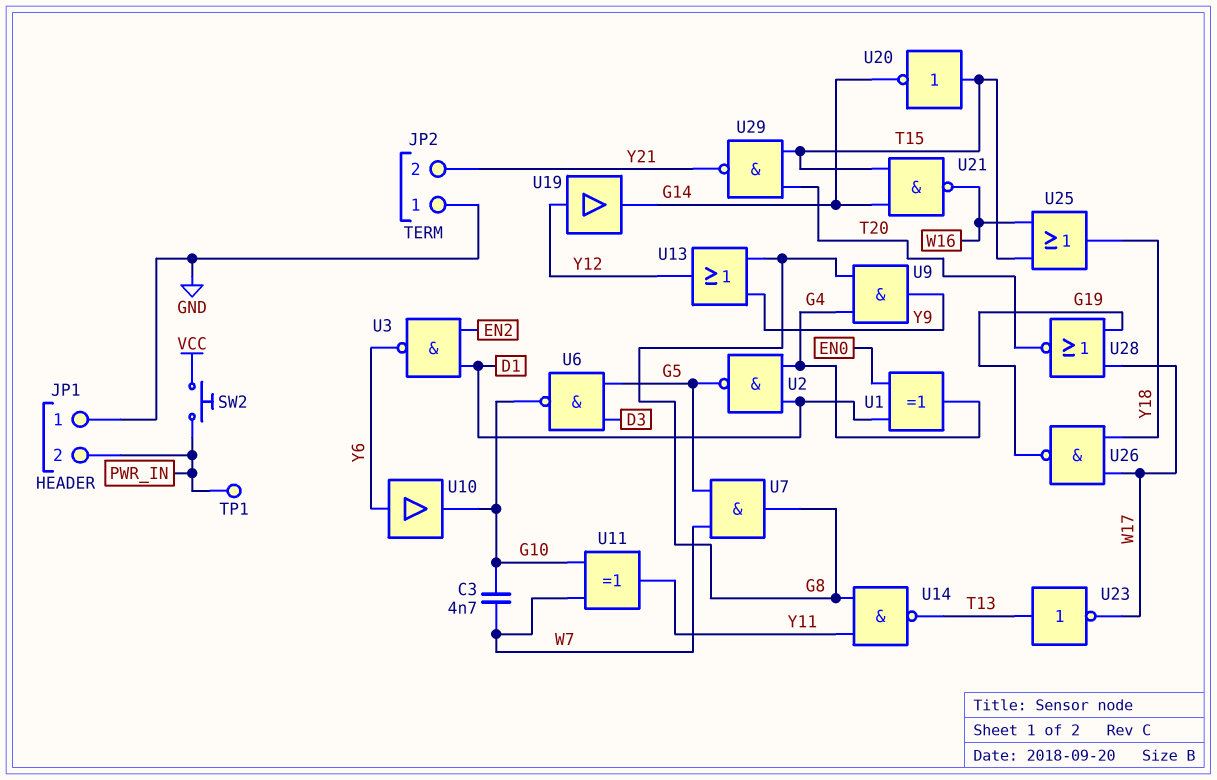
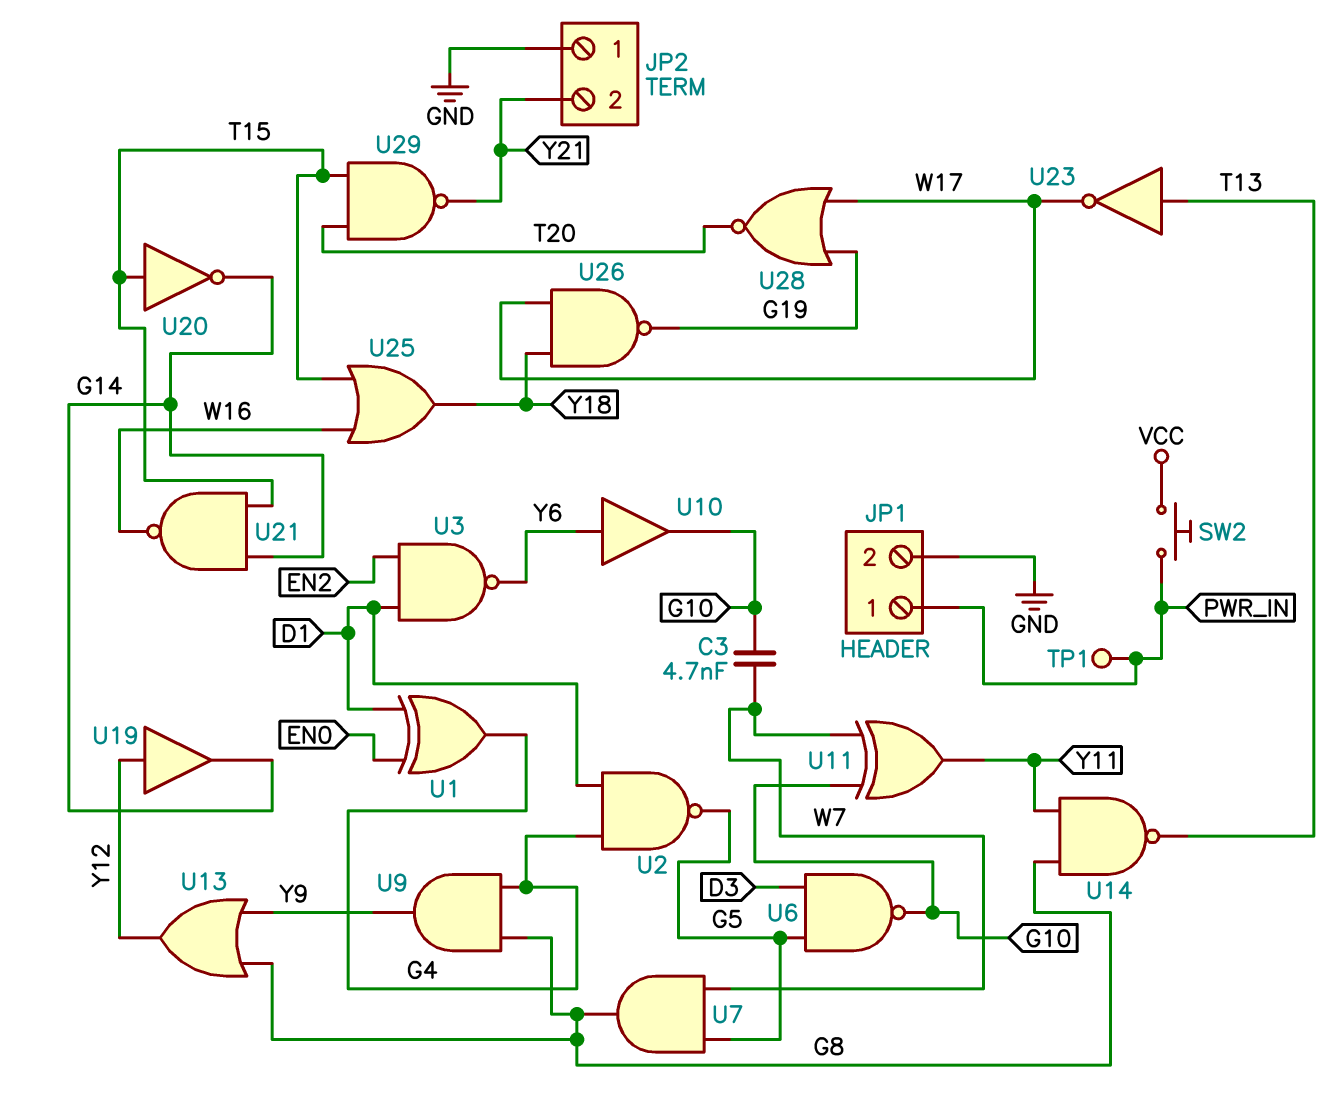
JP1 pin 1: GND -> PWR_IN
JP1 pin 2: PWR_IN -> GND

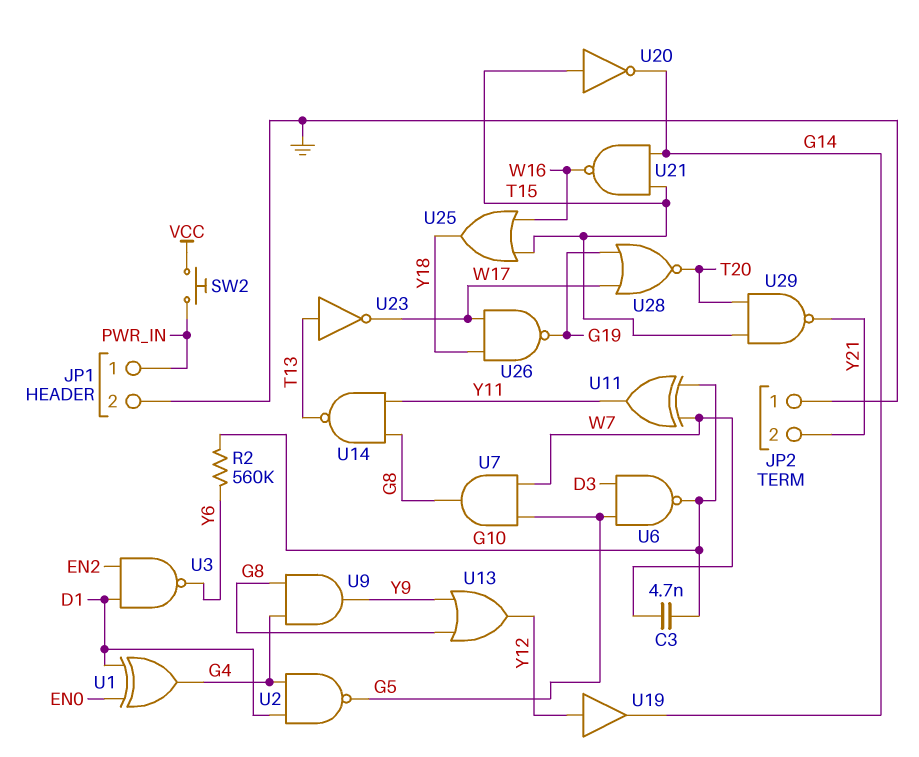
R2: none -> 560k (G10, Y6)
TP1: test point (PWR_IN) -> none
U10: buffer (in Y6, out G10) -> none

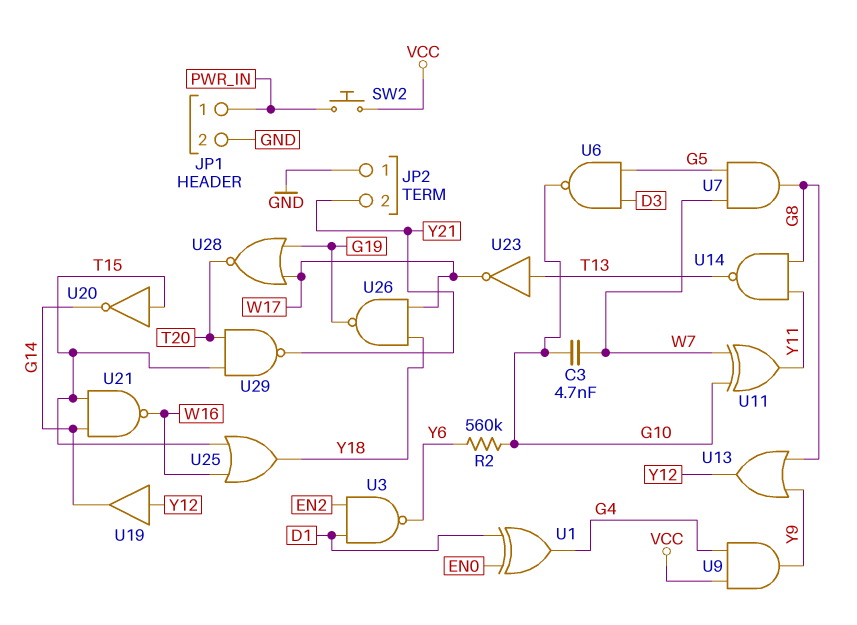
U2: NAND (in D1, in G4, out G5) -> none
U9: AND (in G4, in G8, out Y9) -> AND (in G4, in VCC, out Y9)

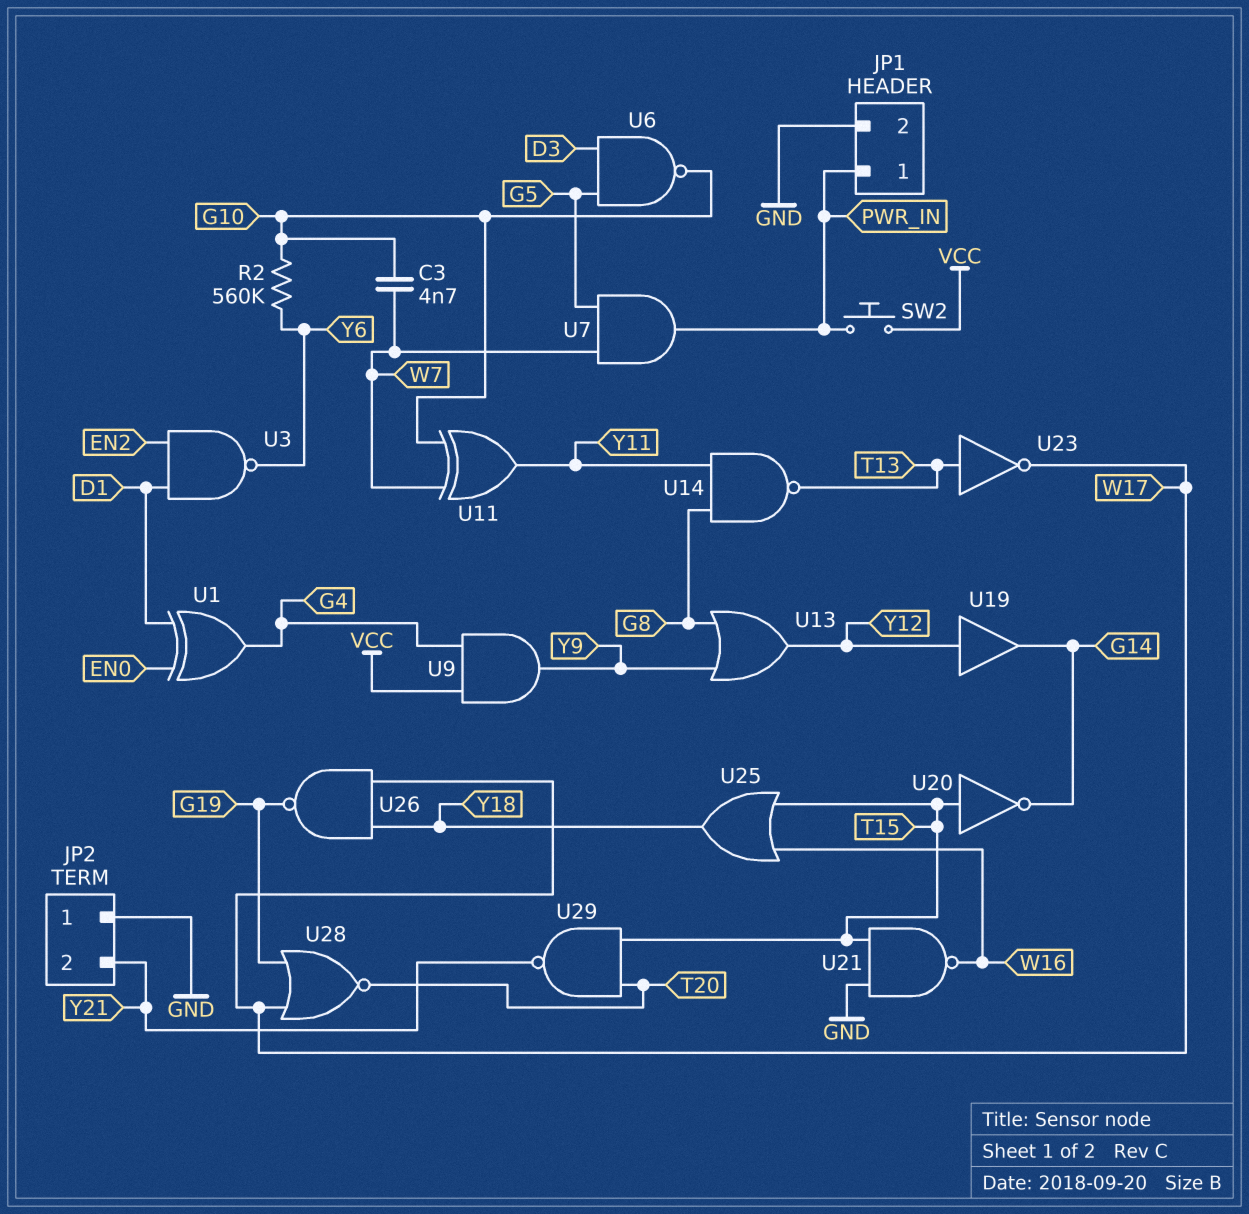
U7: AND (in G5, in W7, out G8) -> AND (in G5, in W7, out PWR_IN)
U21: NAND (in G14, in T15, out W16) -> NAND (in GND, in T15, out W16)

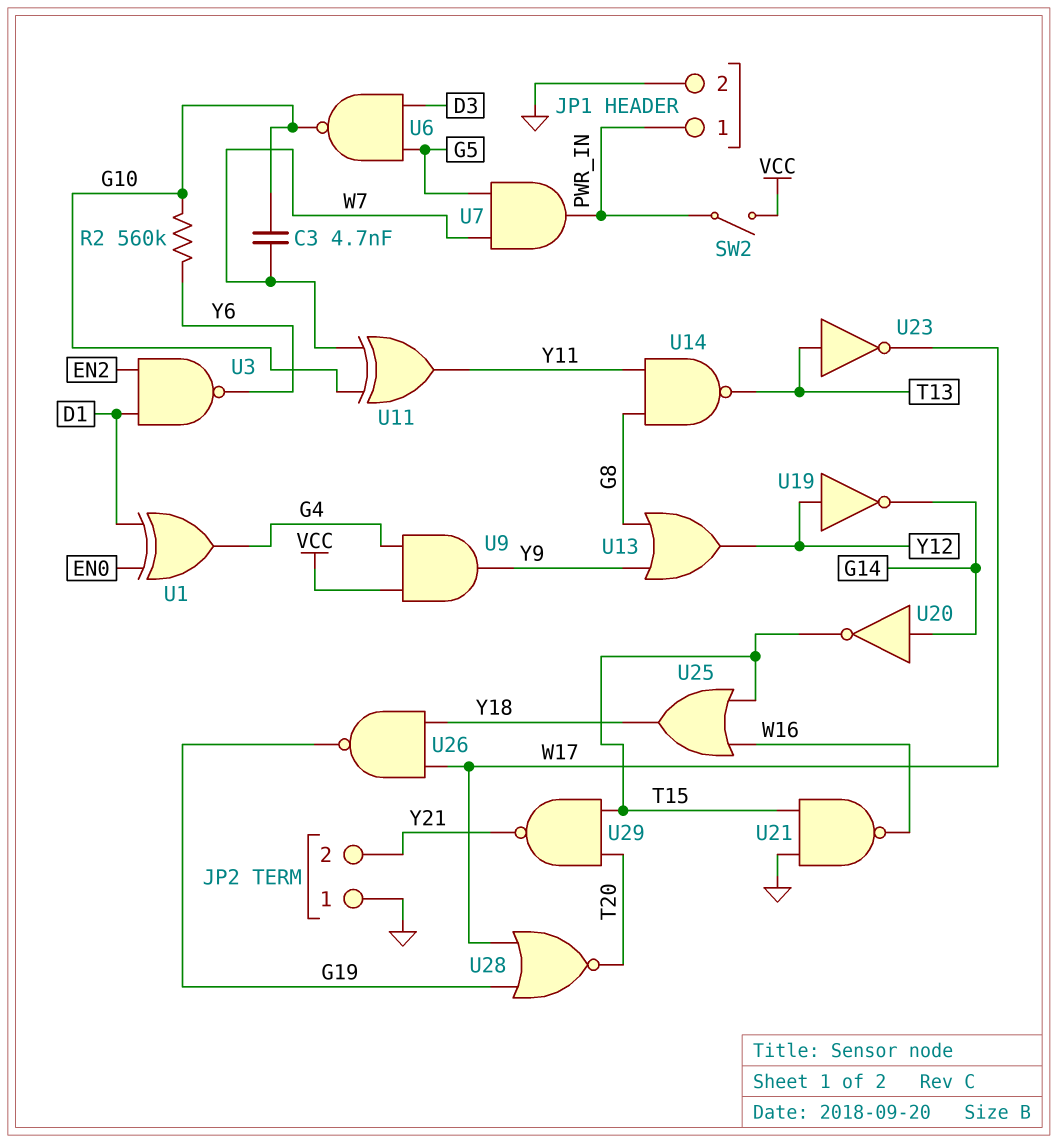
SW2: button (PWR_IN, VCC) -> switch (PWR_IN, VCC)
U19: buffer (in Y12, out G14) -> NOT (in Y12, out G14)
U20: NOT (in T15, out G14) -> NOT (in G14, out T15)

